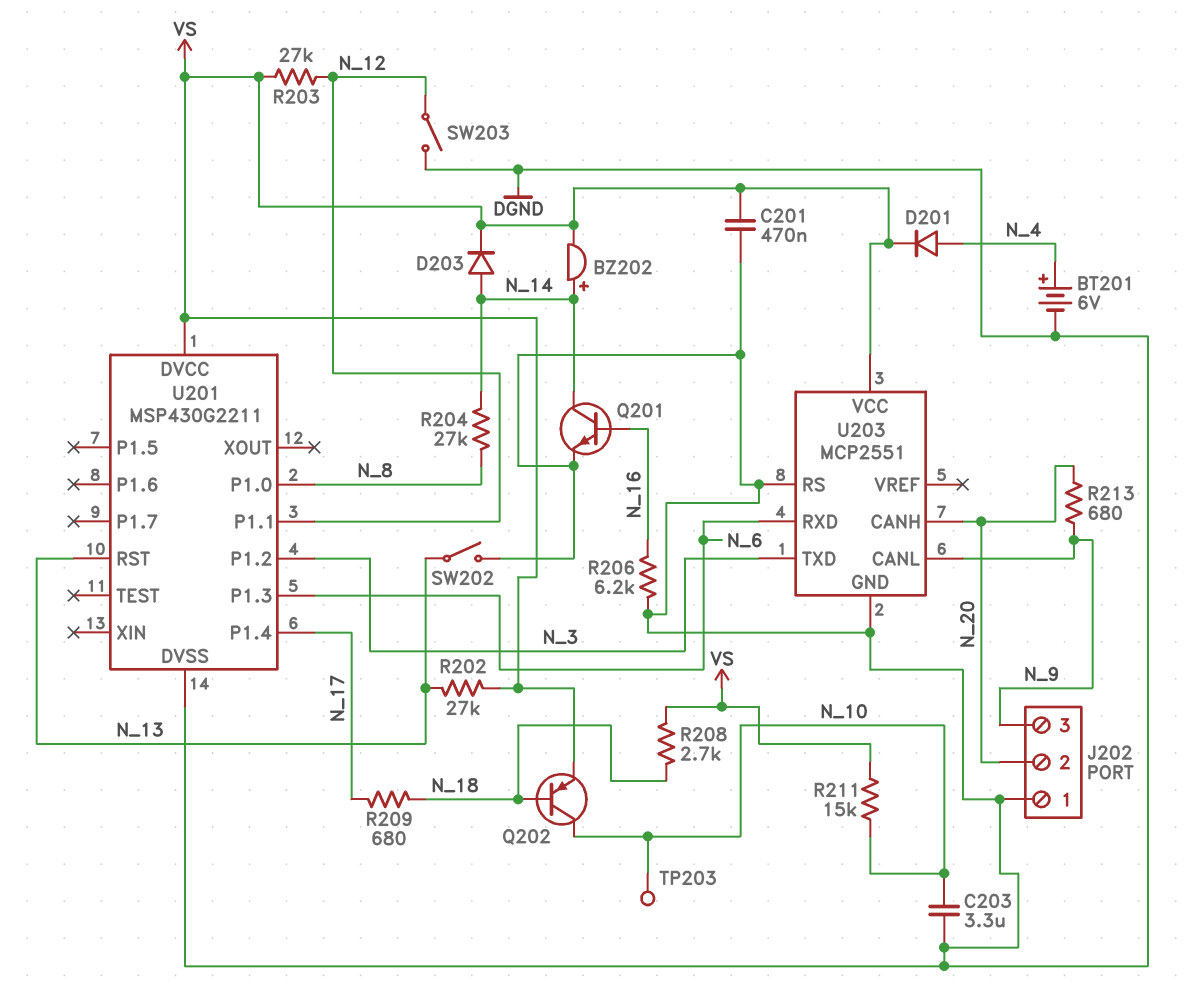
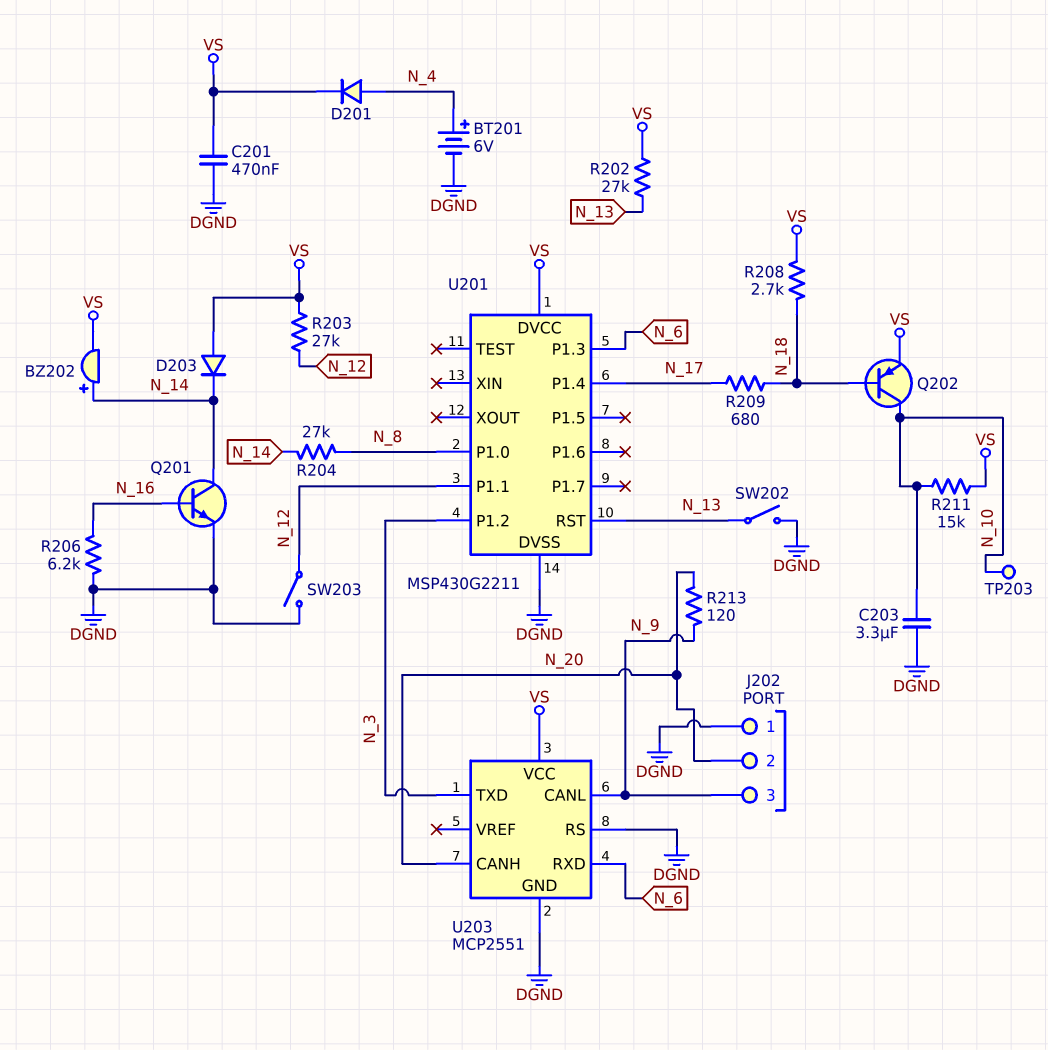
D203: diode (A N_14, K VS) -> diode (A VS, K N_14)
R213: 680 (N_9, N_20) -> 120 (N_9, N_20)

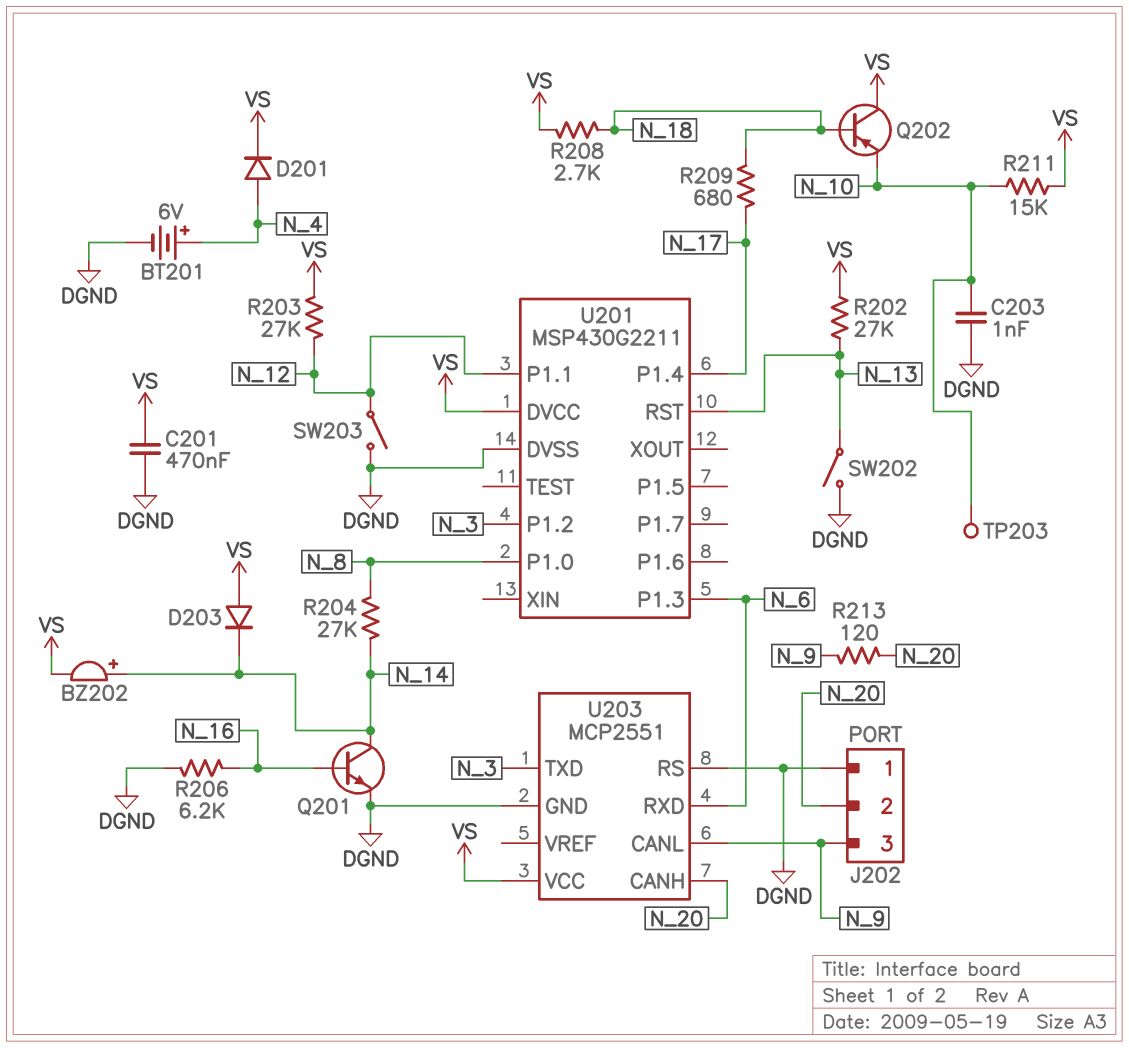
C203: 3.3uF (DGND, N_10) -> 1nF (DGND, N_10)
Q202: PNP (B N_18, C N_10, E VS) -> PNP (B N_18, C VS, E N_10)

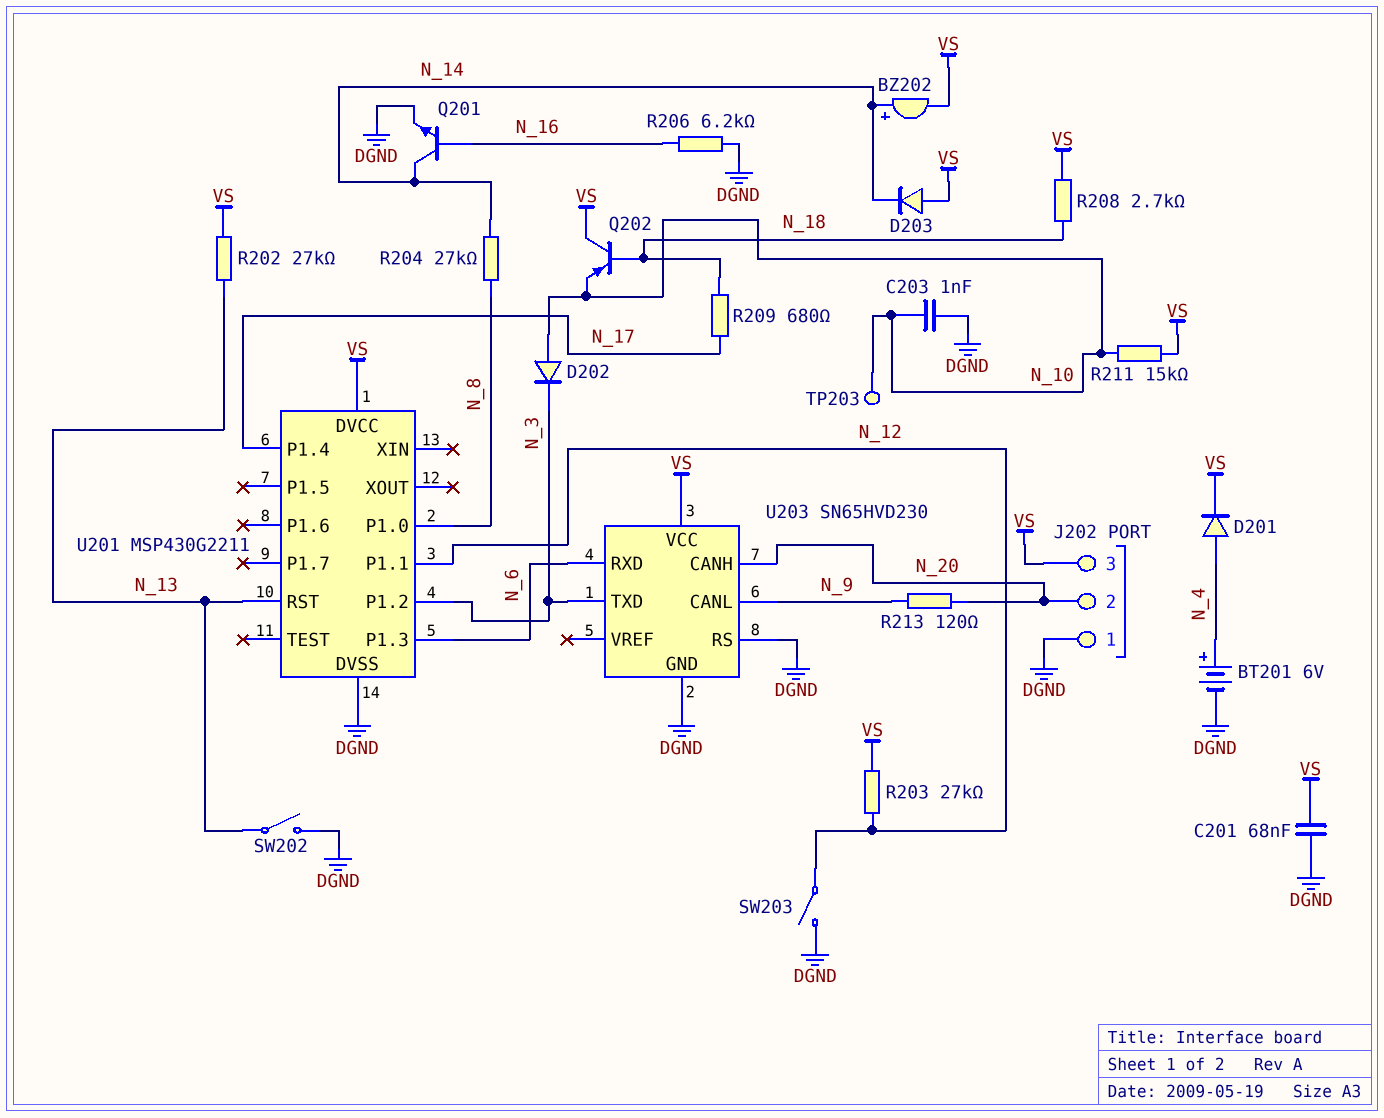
C201: 470nF (DGND, VS) -> 68nF (DGND, VS)
D202: none -> diode (A N_10, K N_3)
J202 pin 3: N_9 -> VS
U203: MCP2551 -> SN65HVD230

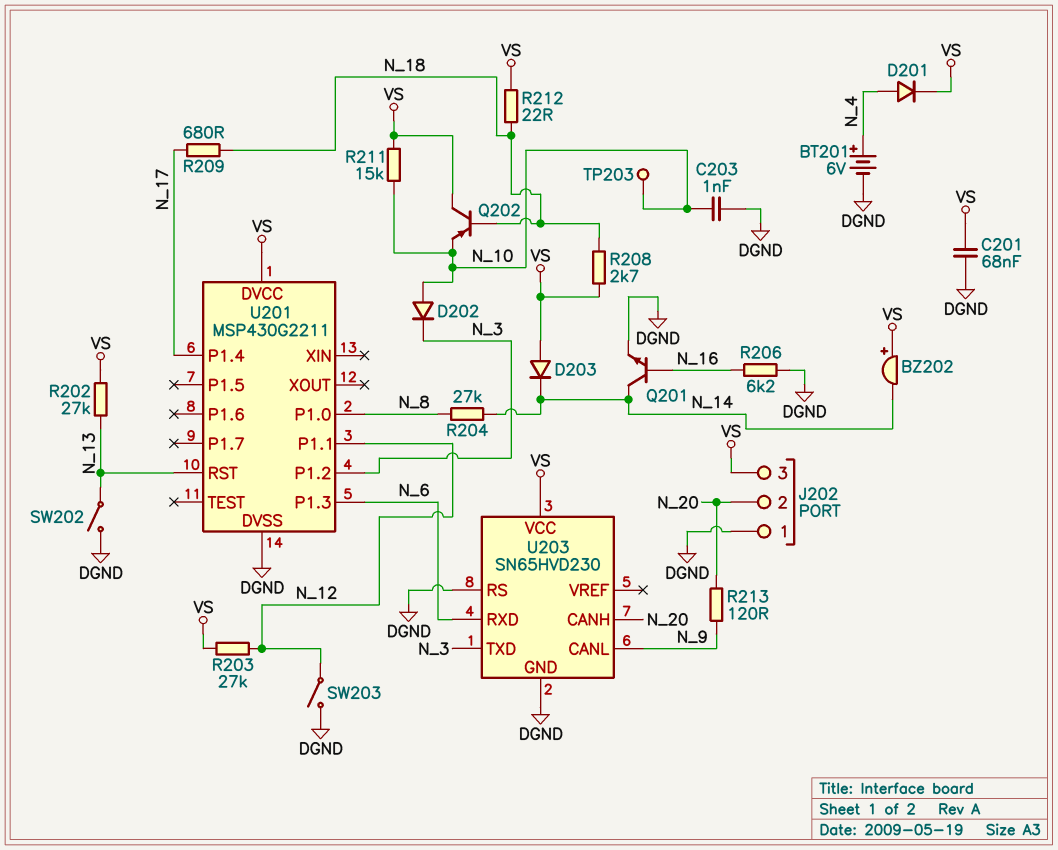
BZ202: buzzer (plus N_14, minus VS) -> buzzer (plus VS, minus N_14)
R212: none -> 22 (N_18, VS)

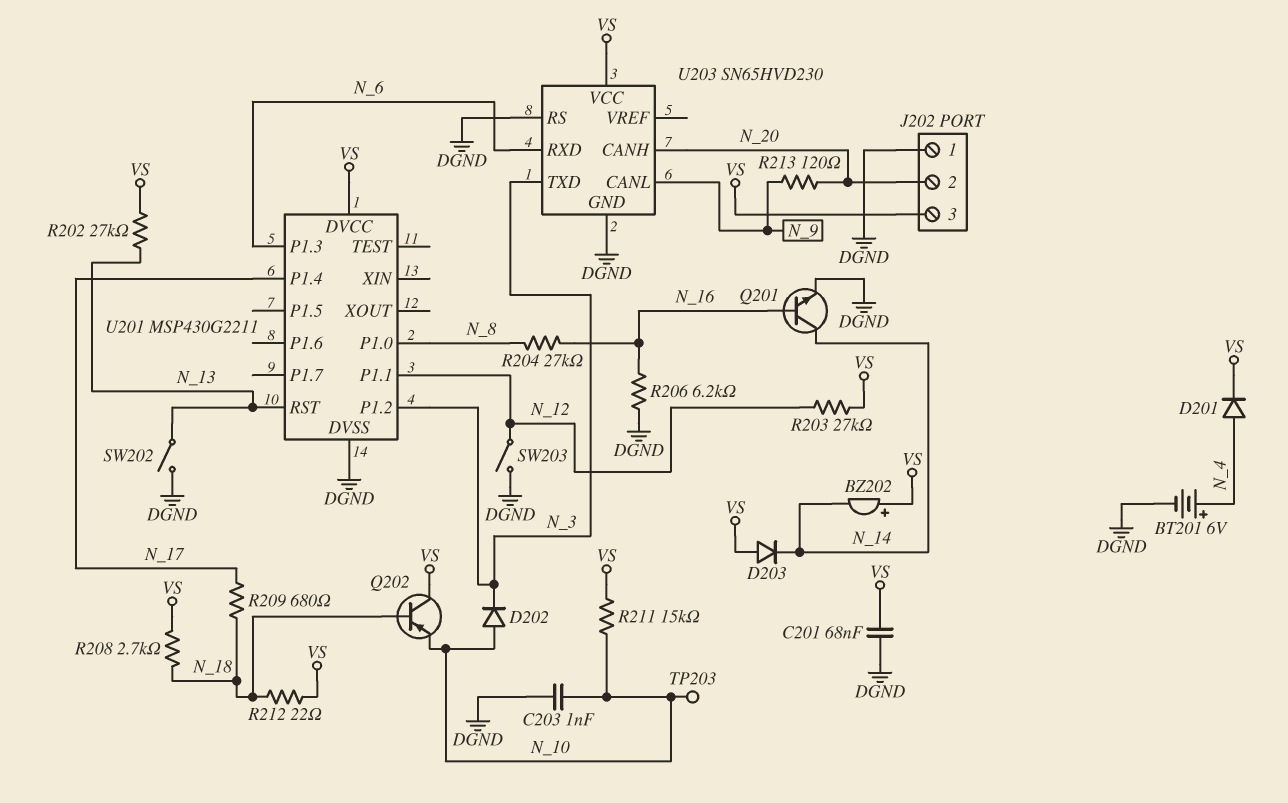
R204: 27k (N_8, N_14) -> 27k (N_8, N_16)

